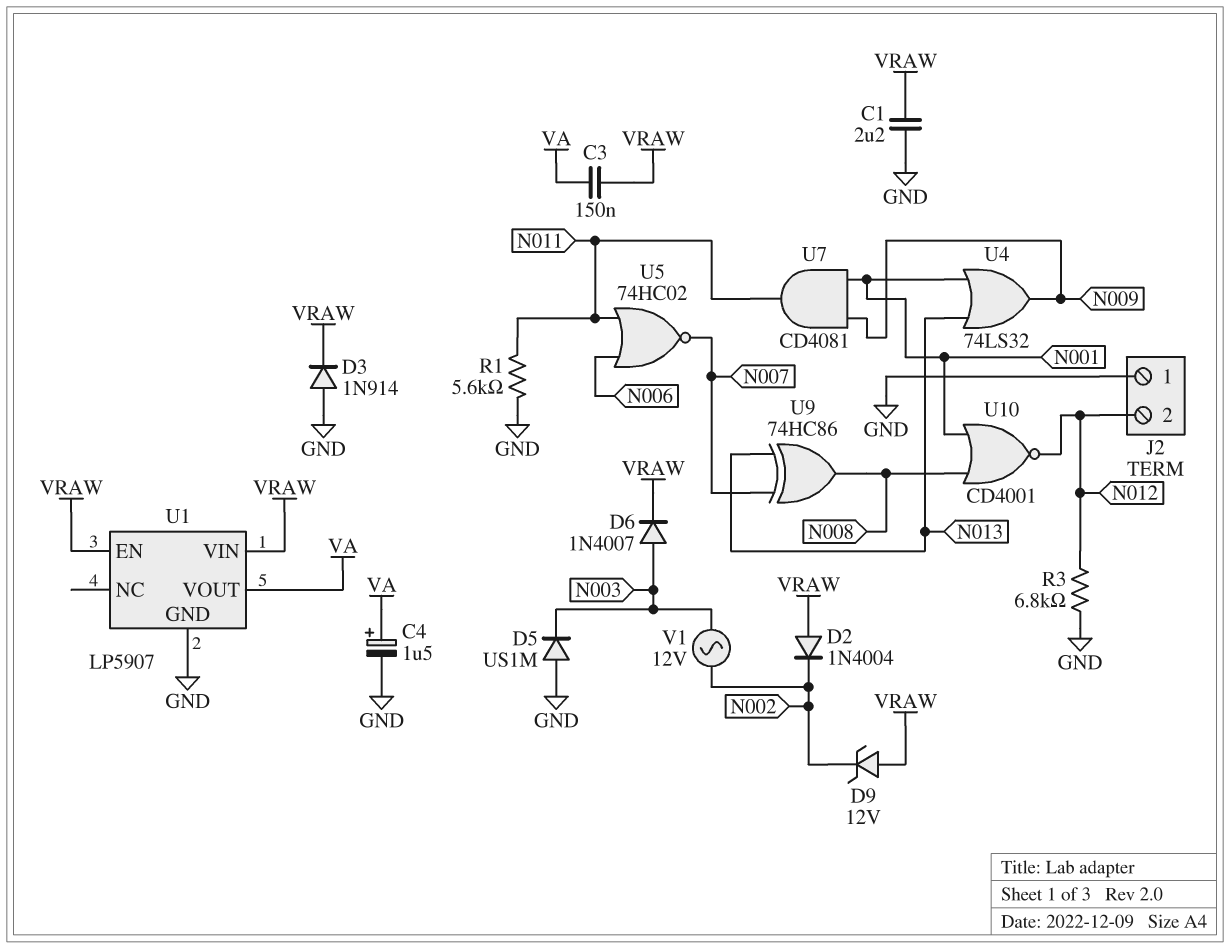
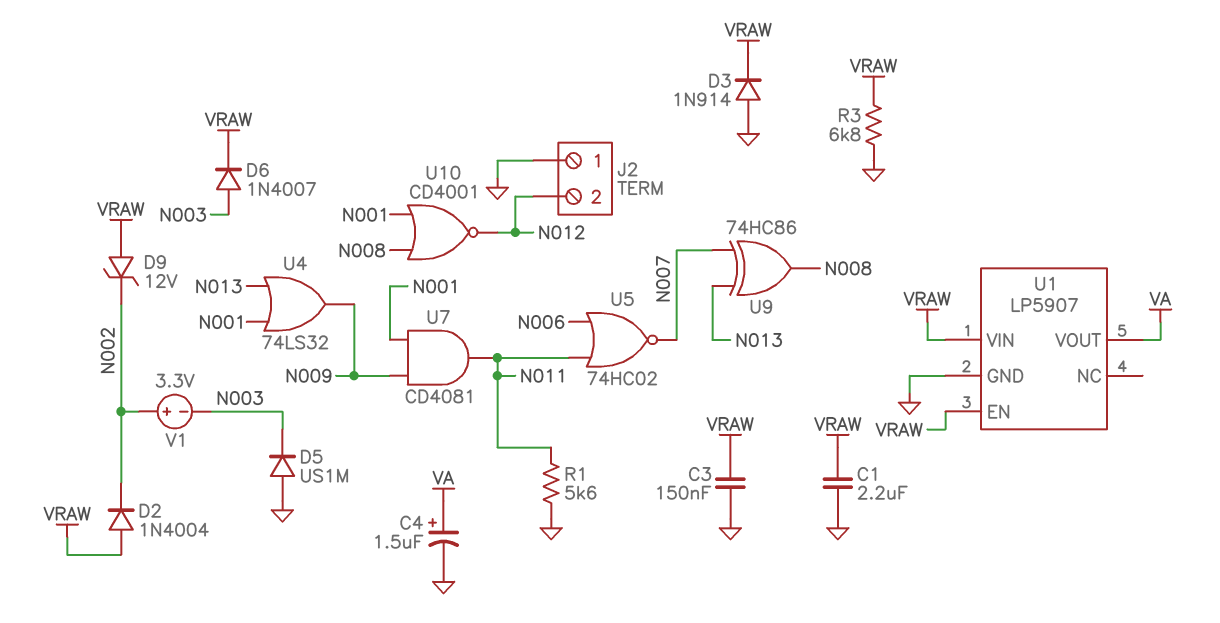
C3: 150nF (VA, VRAW) -> 150nF (GND, VRAW)
R3: 6.8k (GND, N012) -> 6.8k (GND, VRAW)
V1: AC 12V (N002, N003) -> 3.3V (plus N002, minus N003)

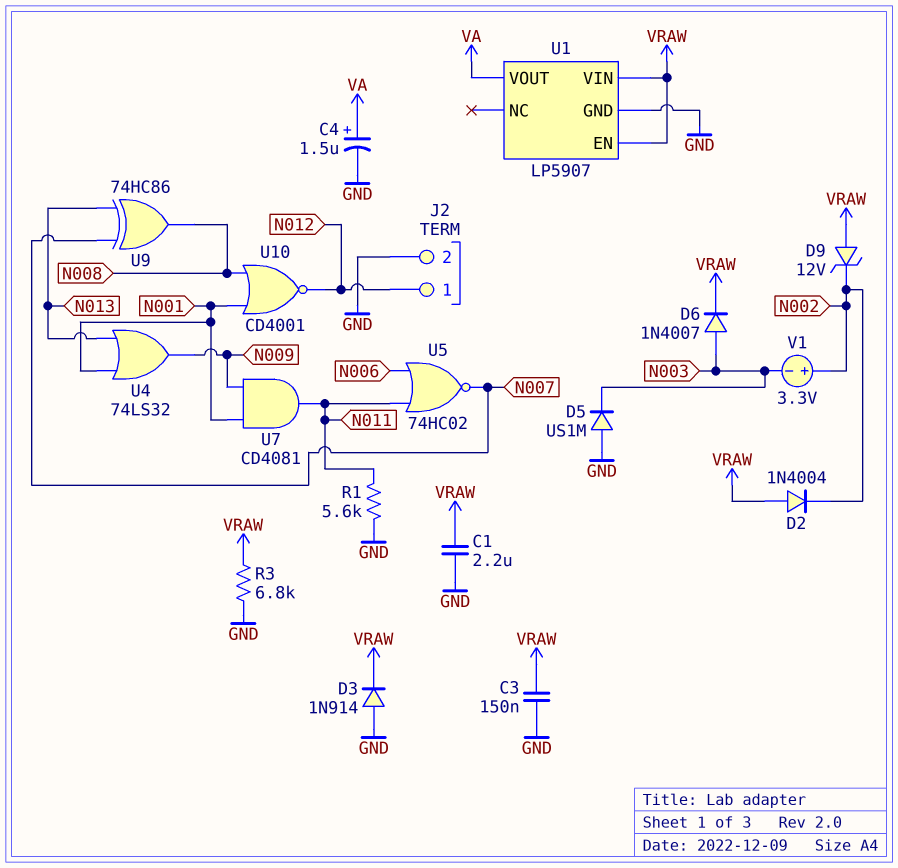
J2 pin 1: GND -> N012
J2 pin 2: N012 -> GND

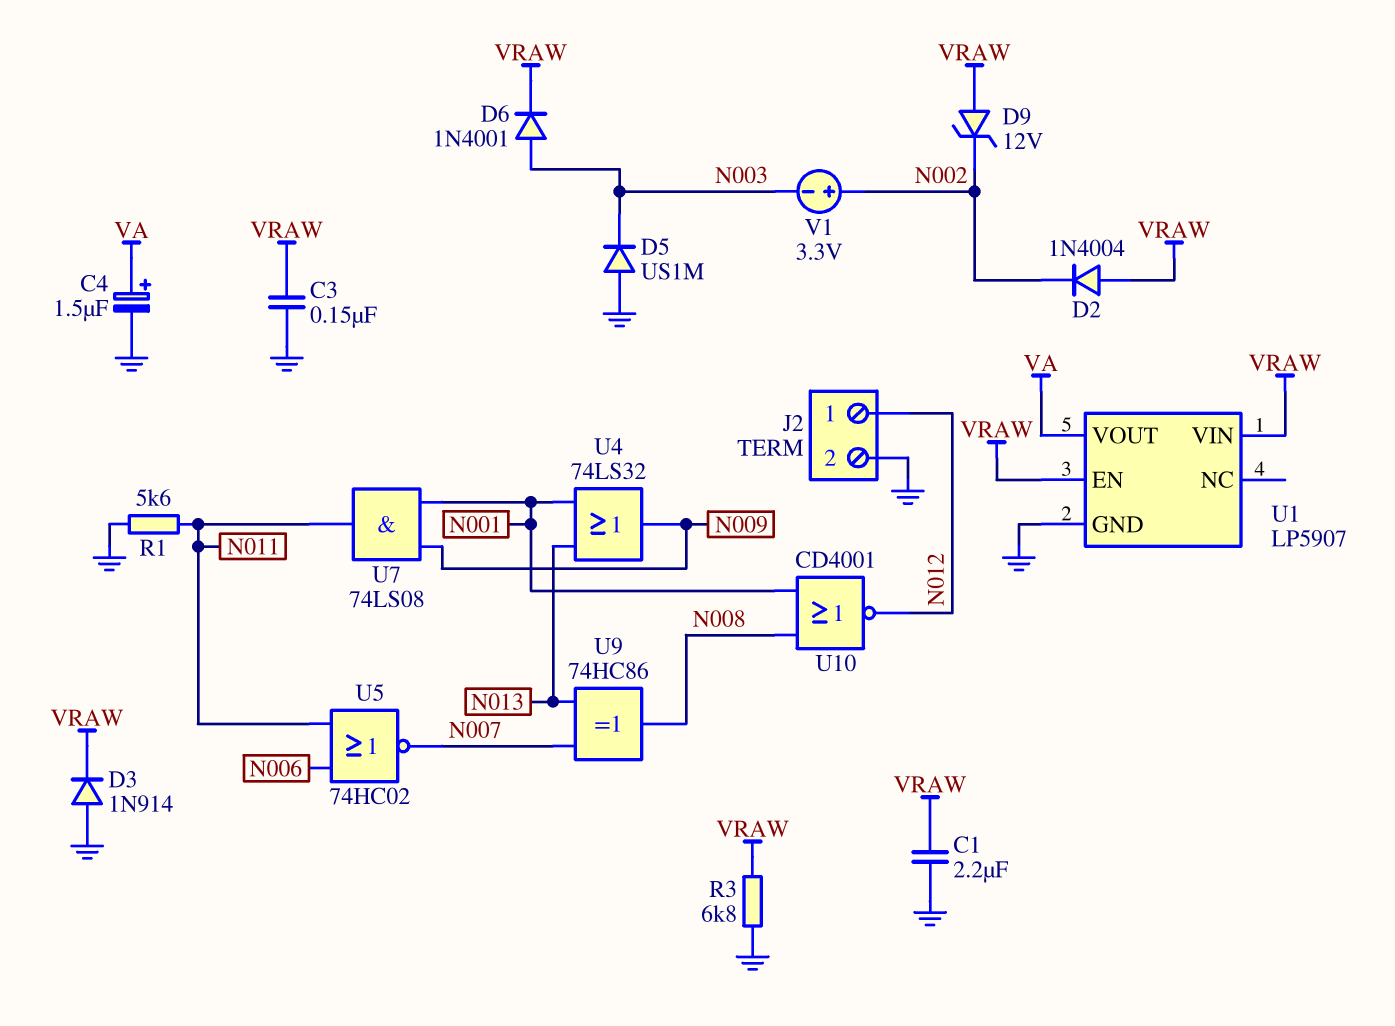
D6: diode 1N4007 (A N003, K VRAW) -> diode 1N4001 (A N003, K VRAW)
U7: AND CD4081 (in N001, in N009, out N011) -> AND 74LS08 (in N001, in N009, out N011)

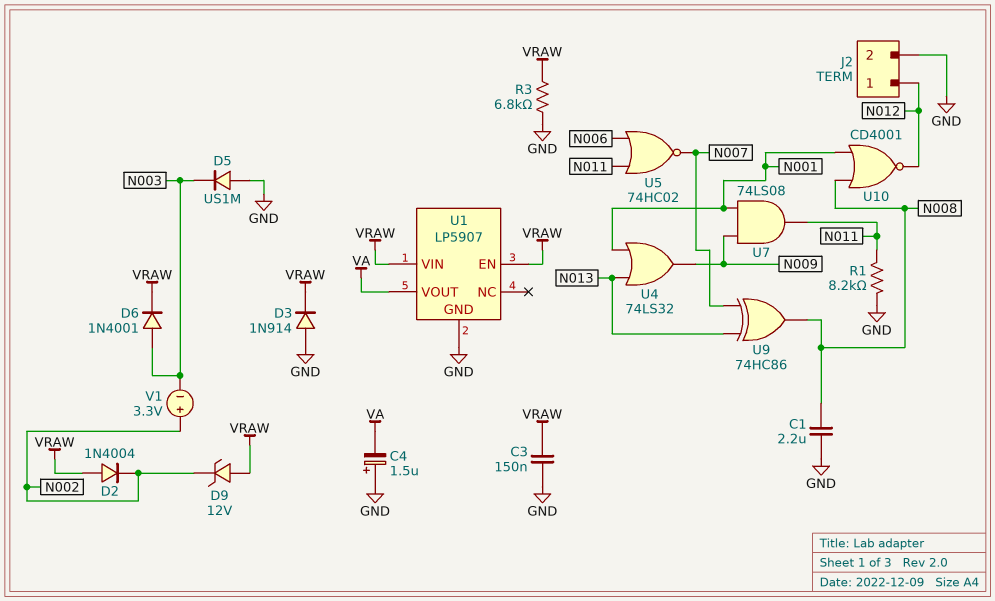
C1: 2.2uF (GND, VRAW) -> 2.2uF (GND, N008)
C4: 1.5uF (plus VA, minus GND) -> 1.5uF (plus GND, minus VA)
R1: 5.6k (GND, N011) -> 8.2k (GND, N011)

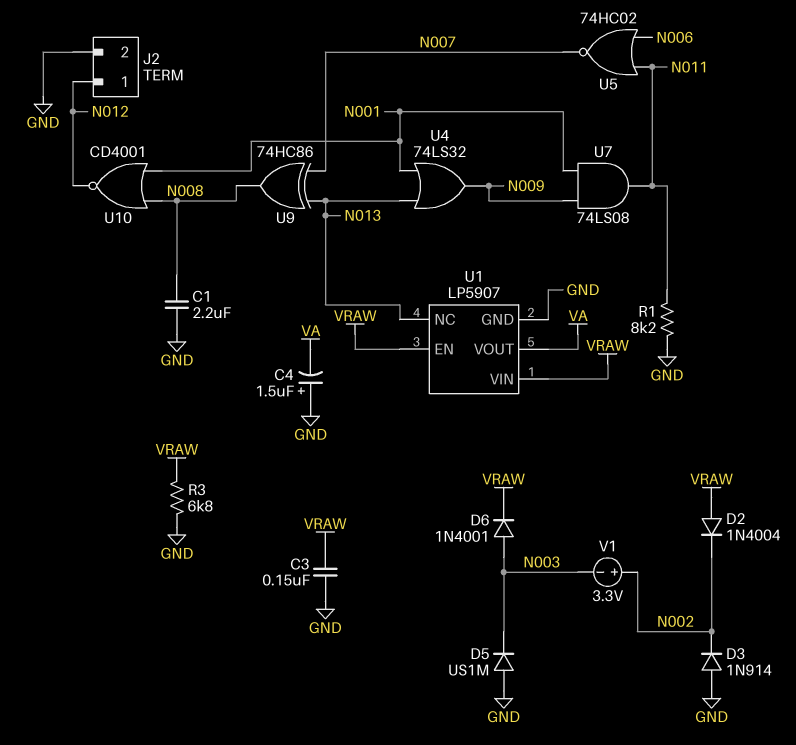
D3: diode 1N914 (A GND, K VRAW) -> diode 1N914 (A GND, K N002)
D9: zener 12V (A VRAW, K N002) -> none
U1 pin NC: none -> N013

